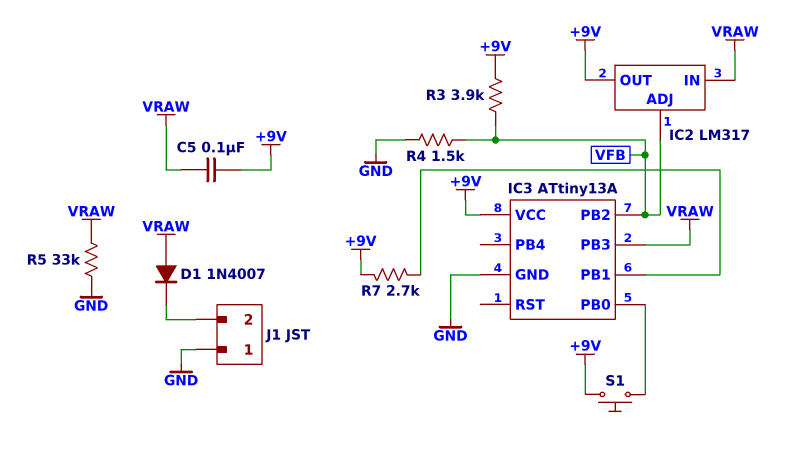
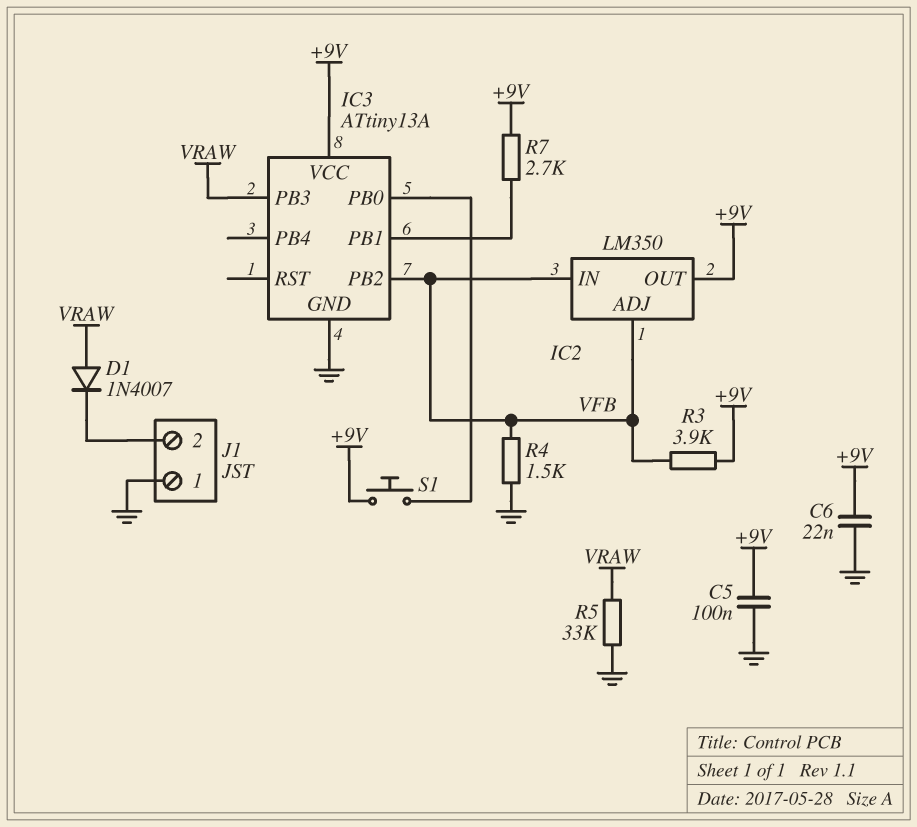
C5: 100nF (+9V, VRAW) -> 100nF (+9V, GND)
C6: none -> 22nF (+9V, GND)
IC2: LM317 -> LM350
IC2 pin IN: VRAW -> VFB

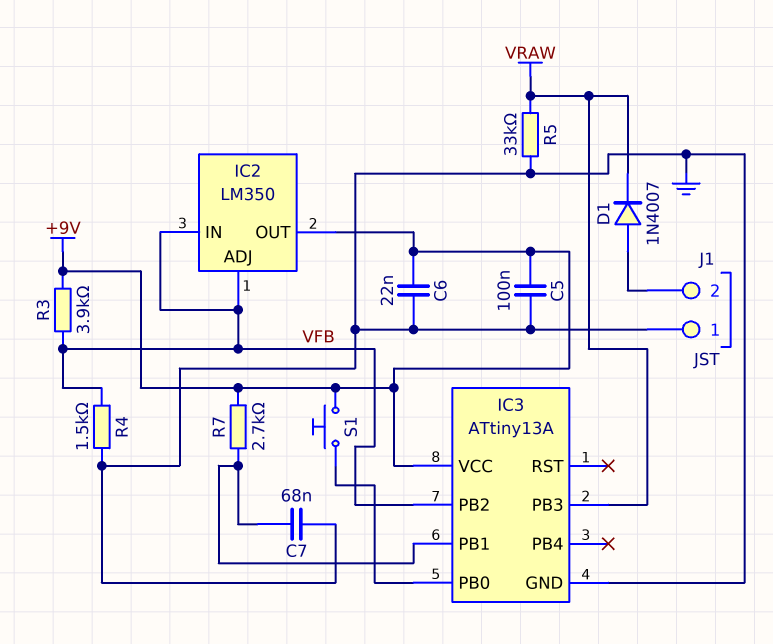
C7: none -> 68nF (GND, IC3/PB1)
D1: diode 1N4007 (A VRAW, K J1/2) -> diode 1N4007 (A J1/2, K VRAW)

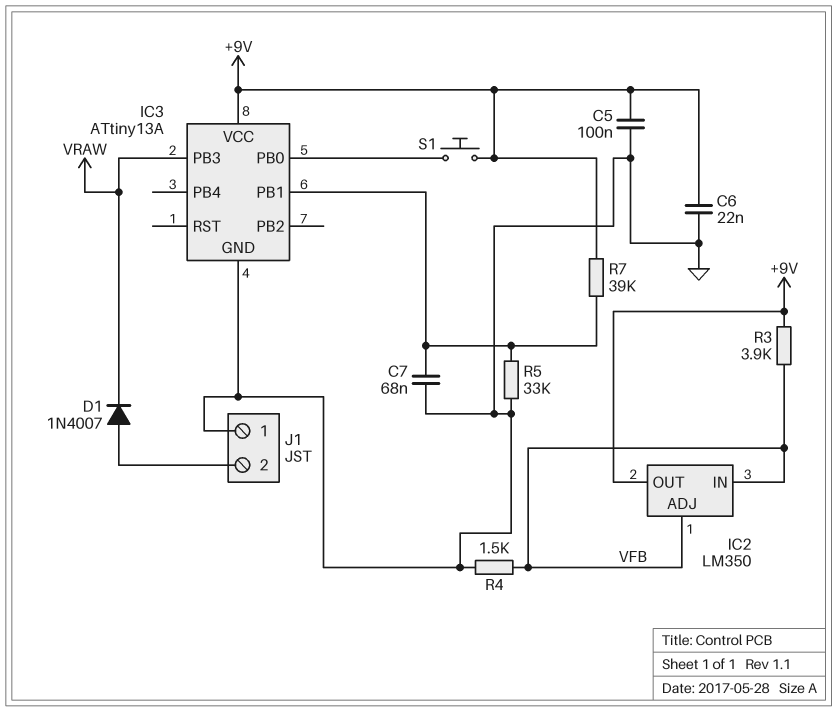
IC3 pin PB2: VFB -> none
R5: 33k (GND, VRAW) -> 33k (GND, IC3/PB1)
R7: 2.7k (+9V, IC3/PB1) -> 39k (+9V, IC3/PB1)

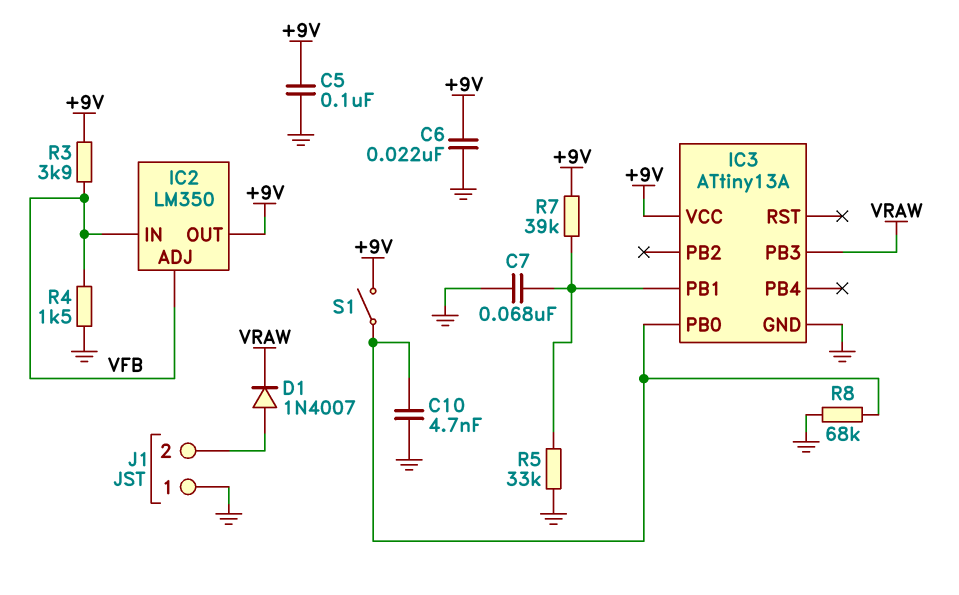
C10: none -> 4.7nF (GND, IC3/PB0)
R8: none -> 68k (GND, IC3/PB0)
S1: button (+9V, IC3/PB0) -> switch (+9V, IC3/PB0)

